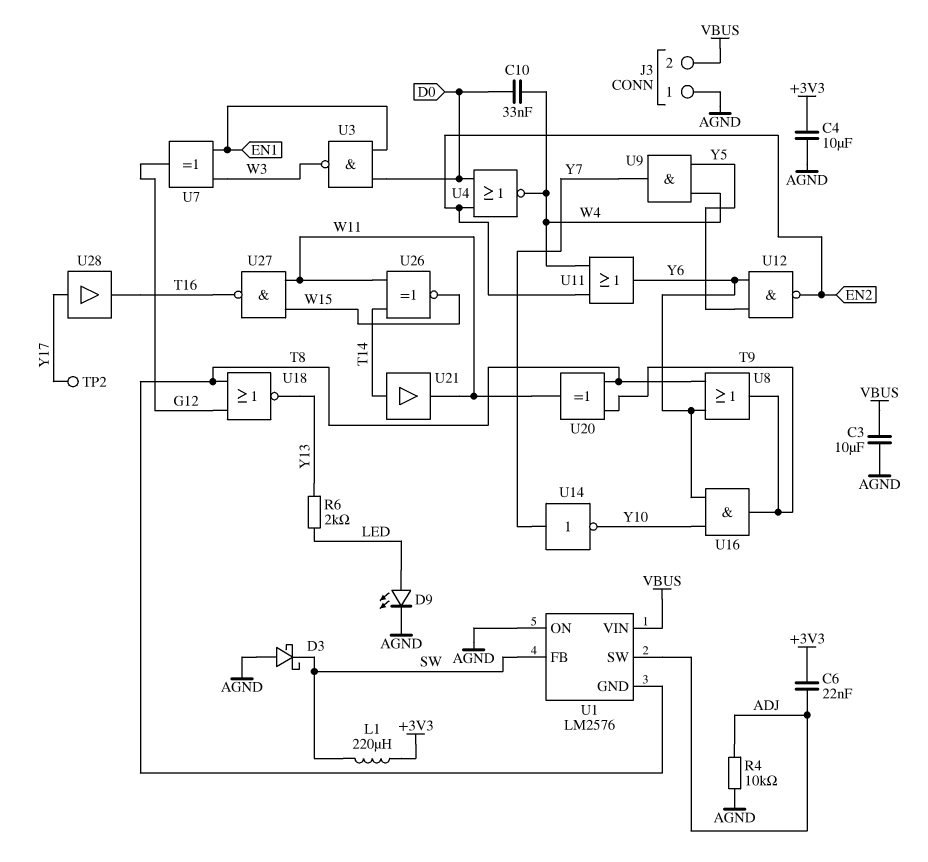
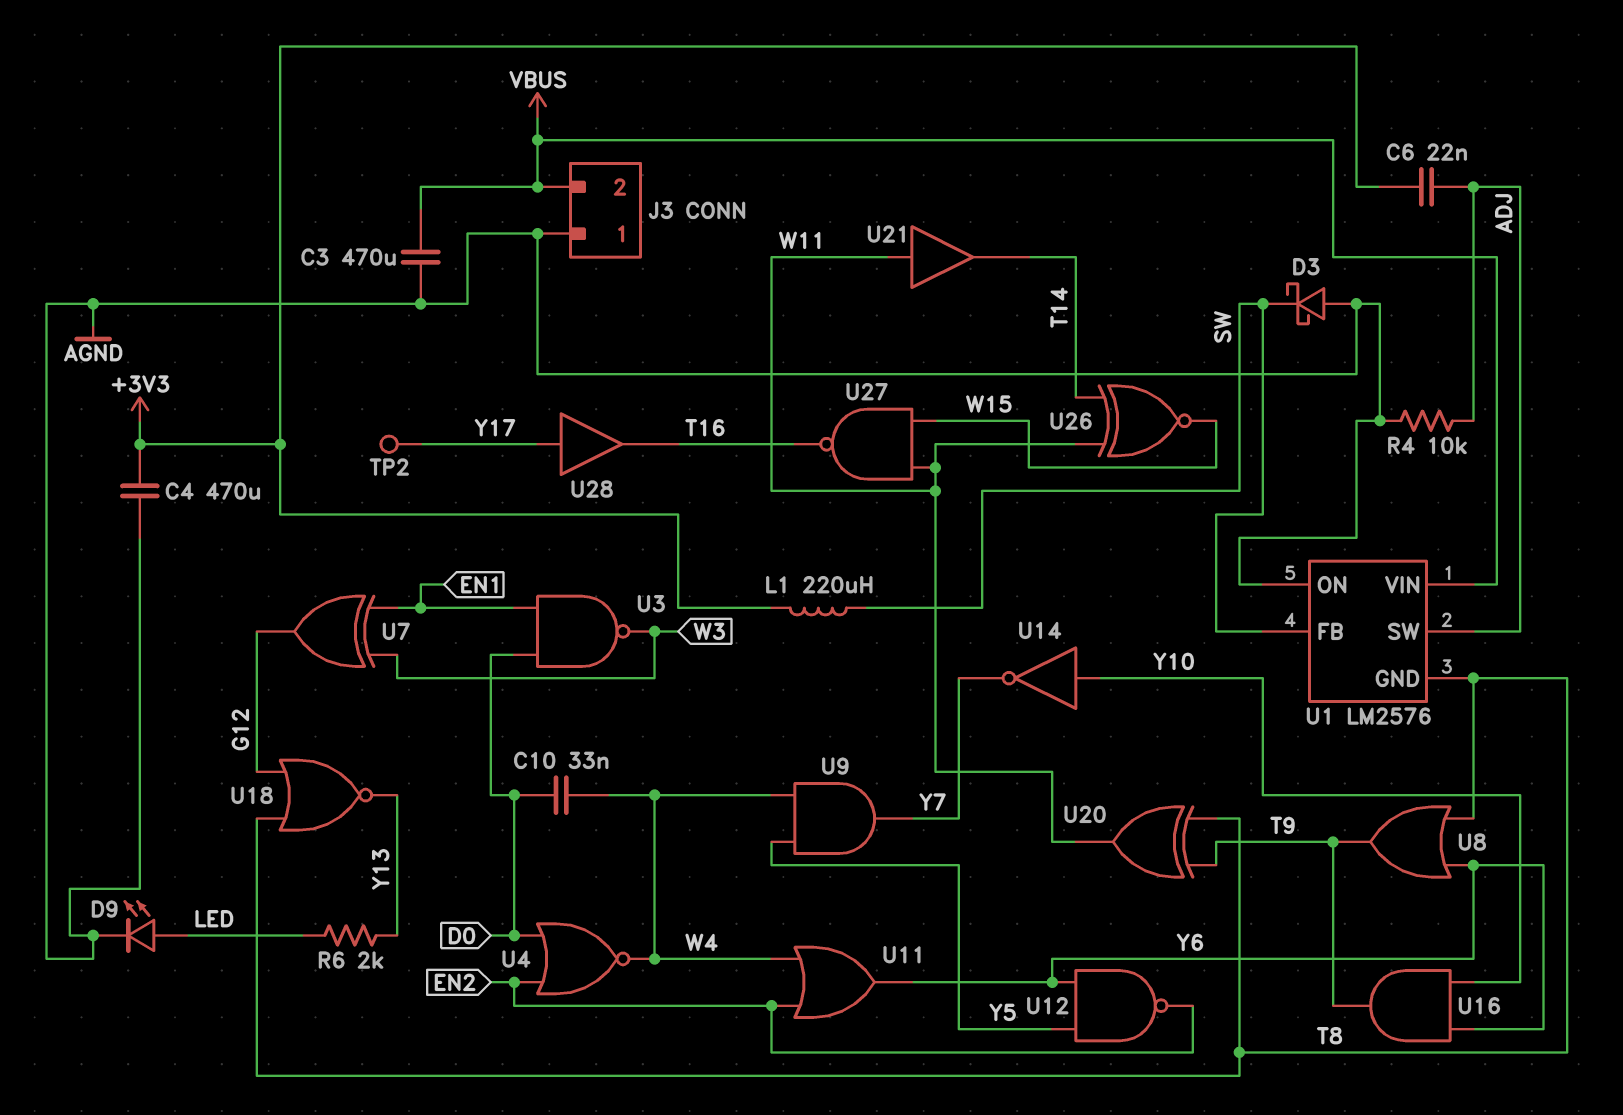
C3: 10uF (AGND, VBUS) -> 470uF (AGND, VBUS)
C4: 10uF (+3V3, AGND) -> 470uF (+3V3, AGND)
U14: NOT (in Y7, out Y10) -> NOT (in Y10, out Y7)
U21: buffer (in T14, out W11) -> buffer (in W11, out T14)

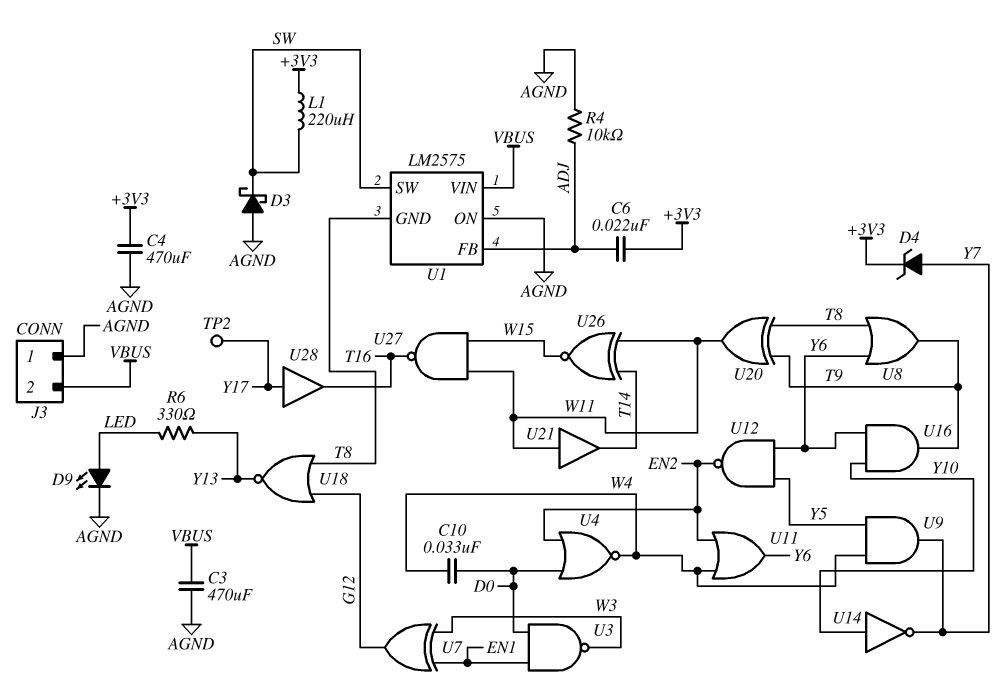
D4: none -> zener (A Y7, K +3V3)
R6: 2k (LED, Y13) -> 330 (LED, Y13)
U1: LM2576 -> LM2575
U1 pin FB: SW -> ADJ
U1 pin SW: ADJ -> SW

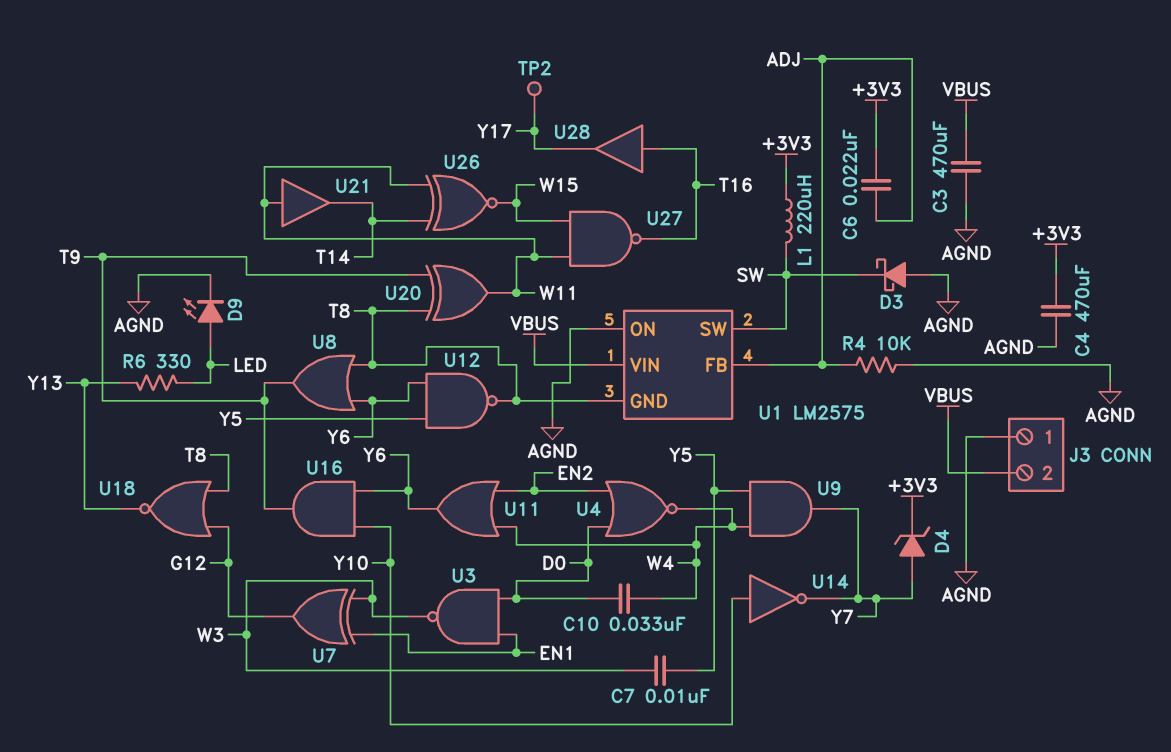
C7: none -> 10nF (W3, Y5)
U12: NAND (in Y5, in Y6, out EN2) -> NAND (in Y5, in Y6, out T8)
U28: buffer (in Y17, out T16) -> buffer (in T16, out Y17)

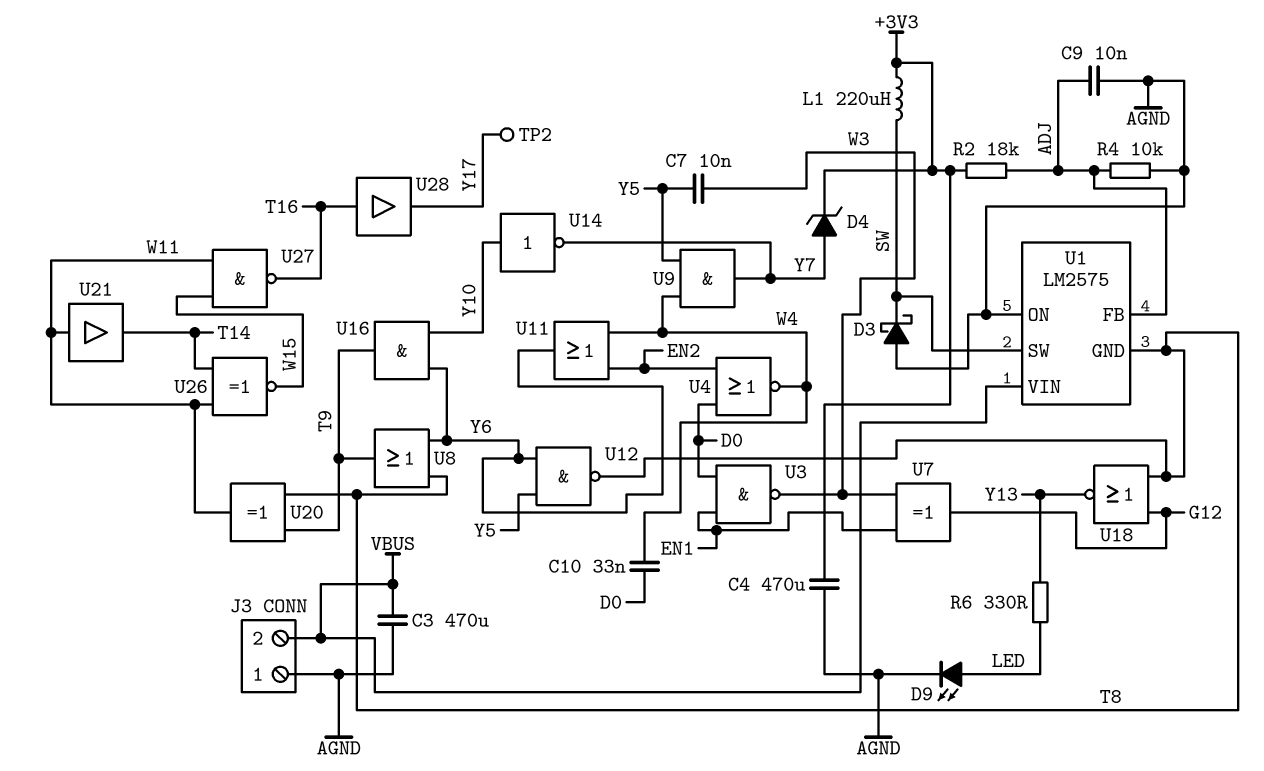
C6: 22nF (+3V3, ADJ) -> none
C9: none -> 10nF (ADJ, AGND)
R2: none -> 18k (+3V3, ADJ)

